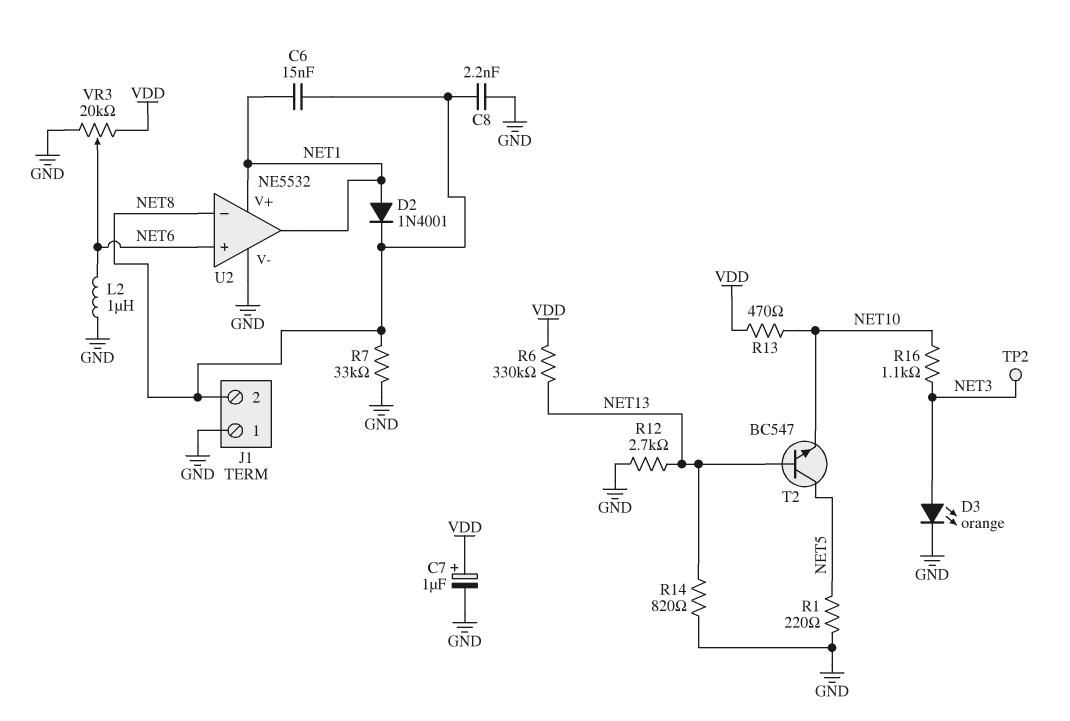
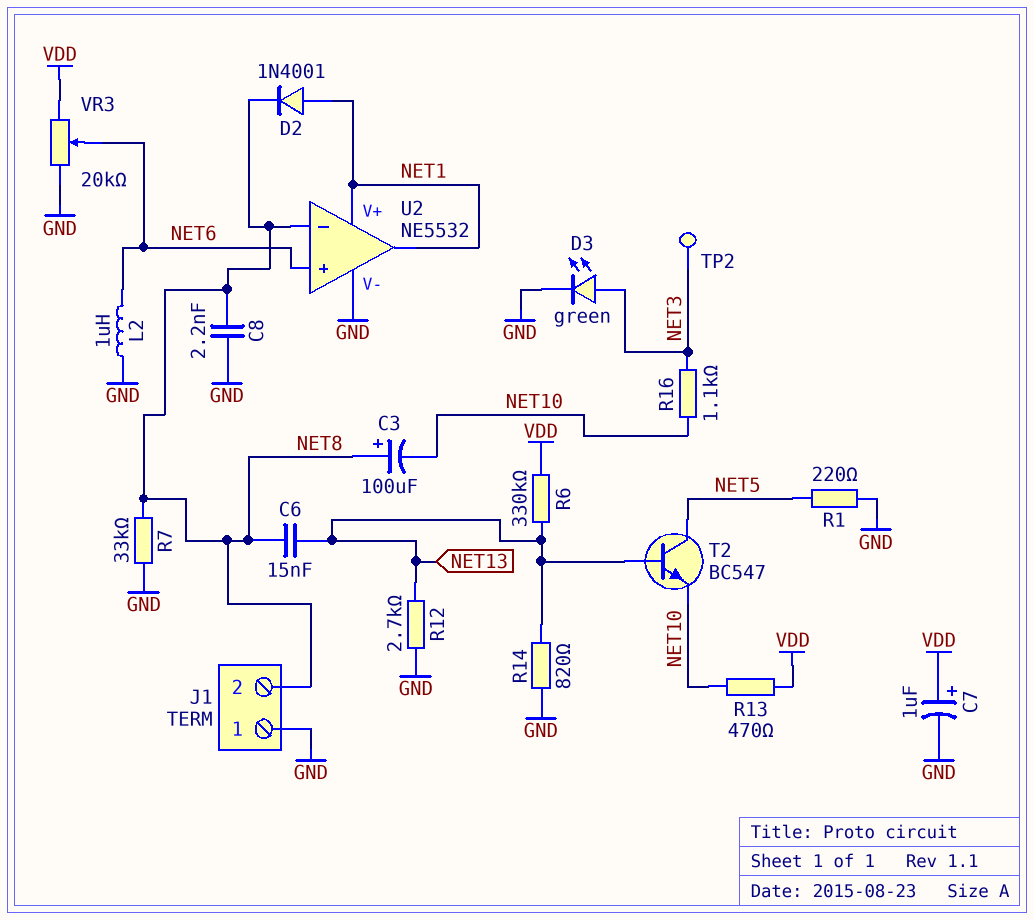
C3: none -> 100uF (plus NET8, minus NET10)
C6: 15nF (NET1, NET8) -> 15nF (NET8, NET13)
D3: LED orange (A NET3, K GND) -> LED green (A NET3, K GND)

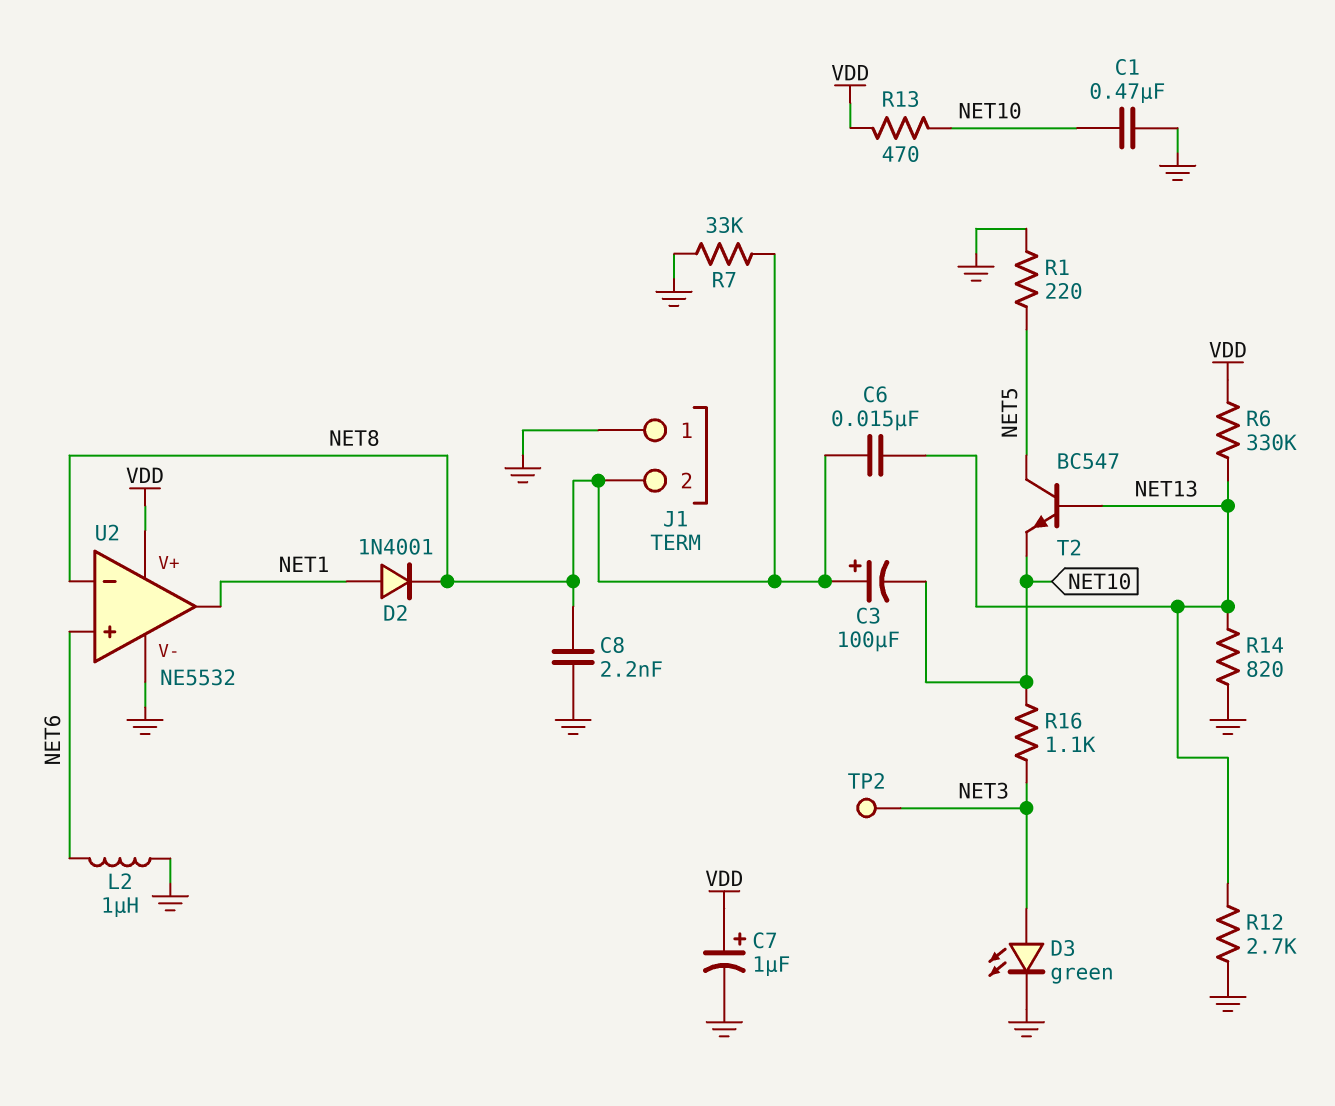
C1: none -> 470nF (GND, NET10)
U2 pin V+: NET1 -> VDD
VR3: 20k (GND, VDD, wiper NET6) -> none

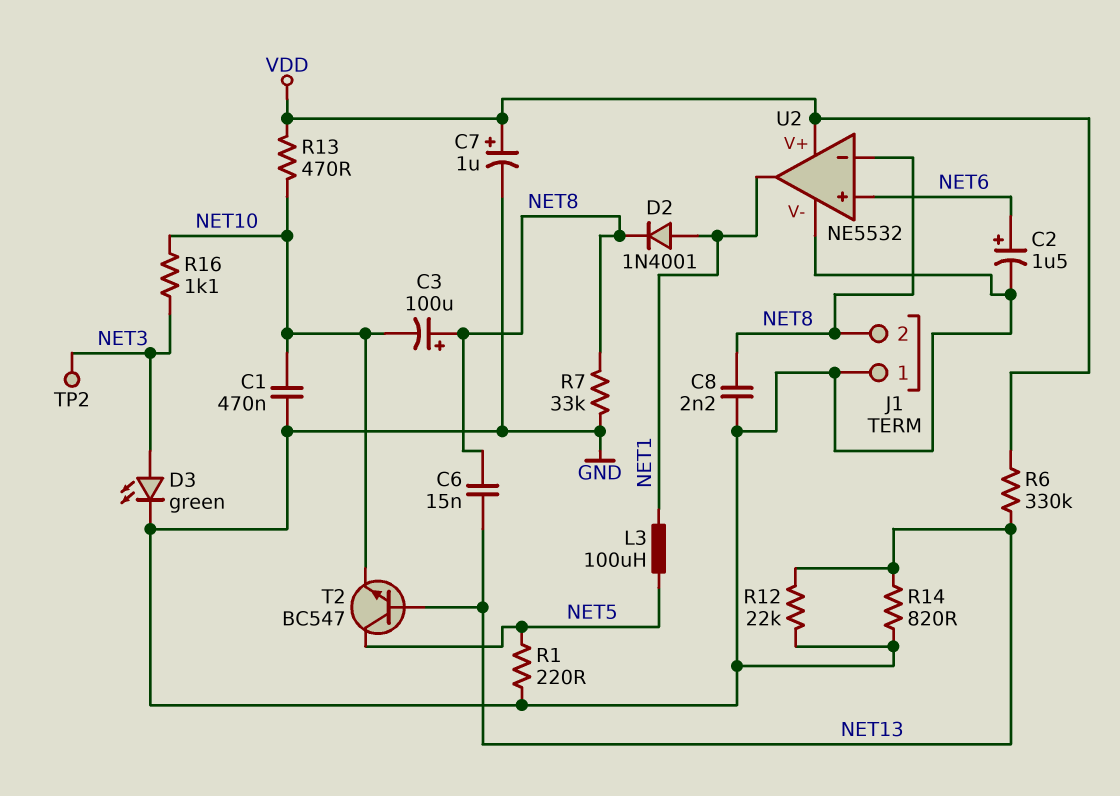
C2: none -> 1.5uF (plus NET6, minus GND)
L2: 1uH (GND, NET6) -> none
L3: none -> 100uH (NET1, NET5)
R12: 2.7k (GND, NET13) -> 22k (GND, NET13)

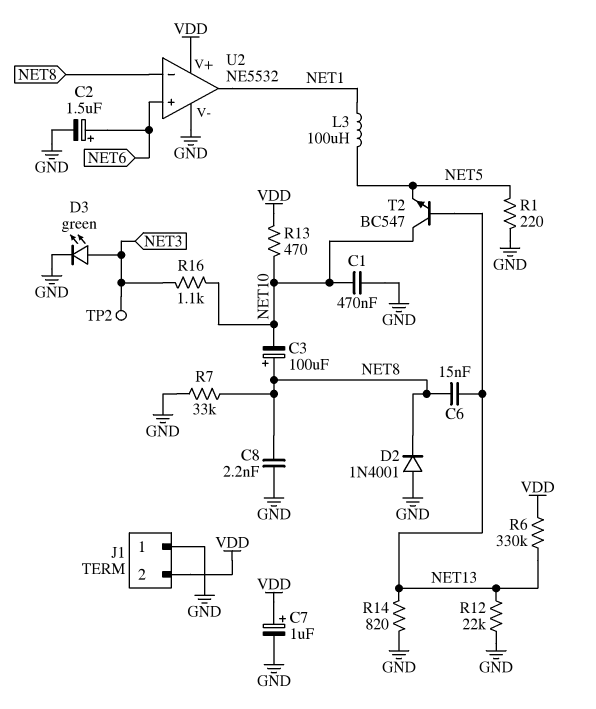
D2: diode 1N4001 (A NET1, K NET8) -> diode 1N4001 (A GND, K NET8)
J1 pin 2: NET8 -> VDD
T2: NPN BC547 (B NET13, C NET5, E NET10) -> NPN BC547 (B NET13, C NET10, E NET5)

